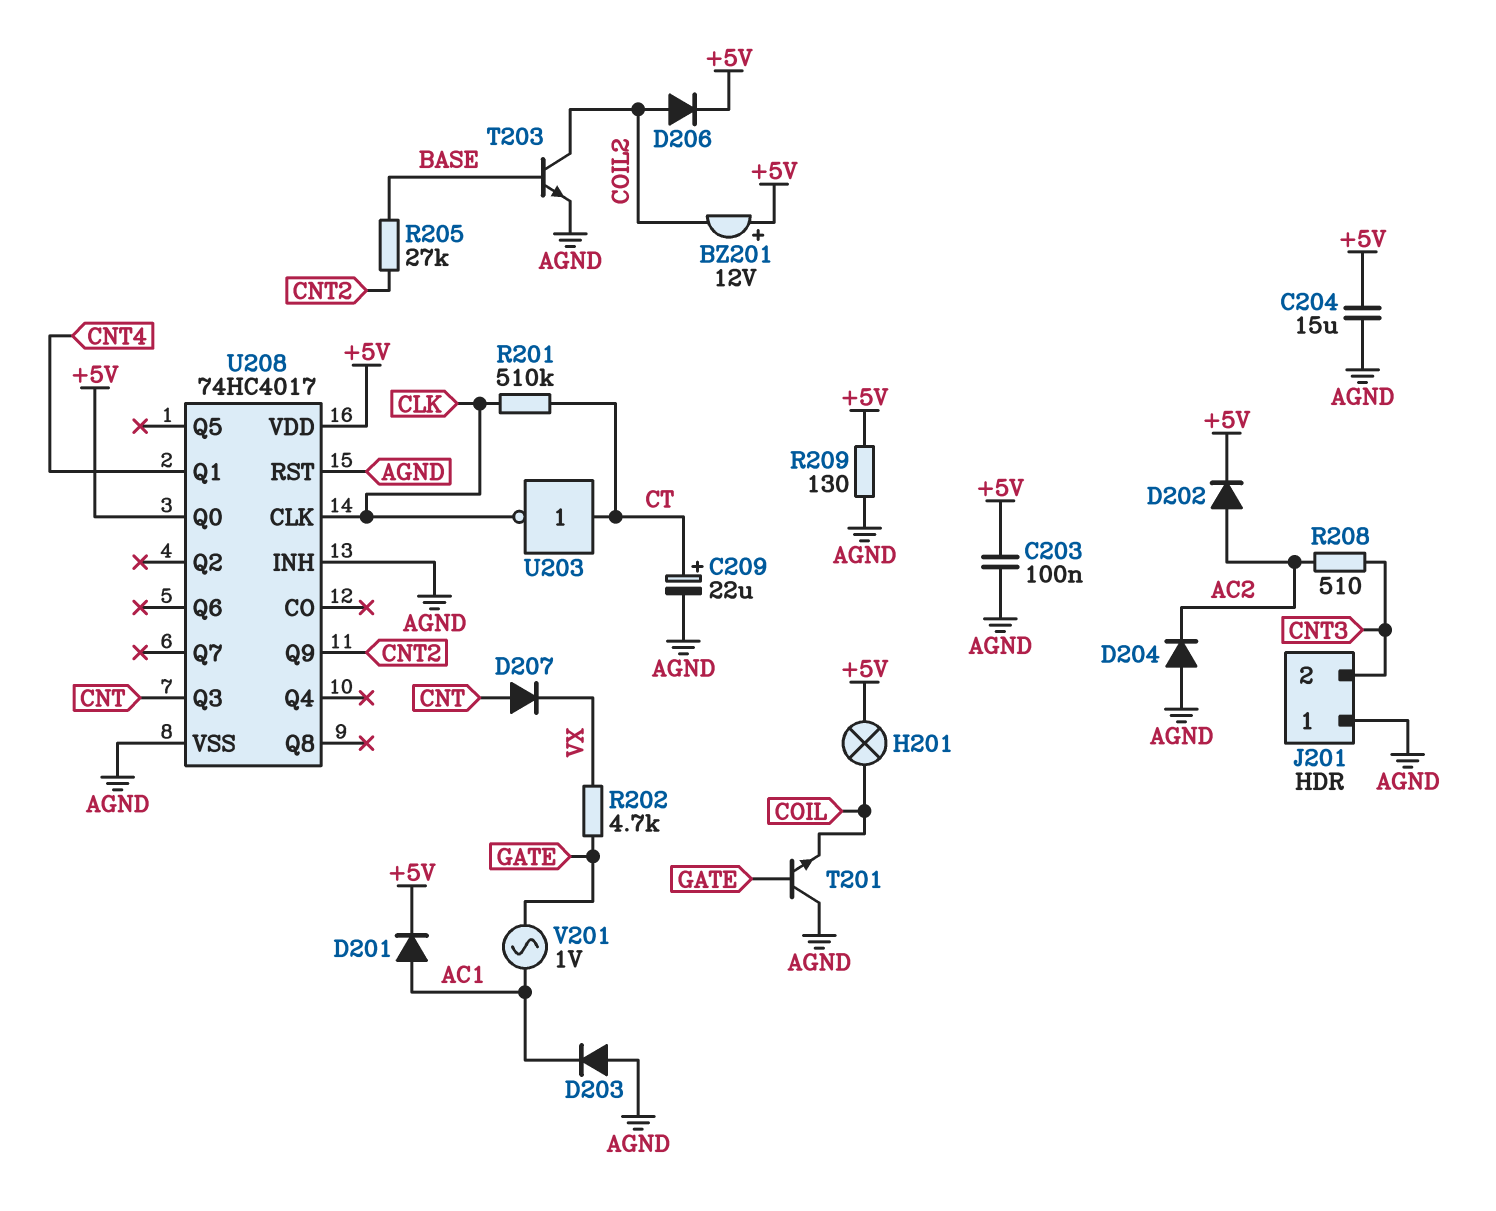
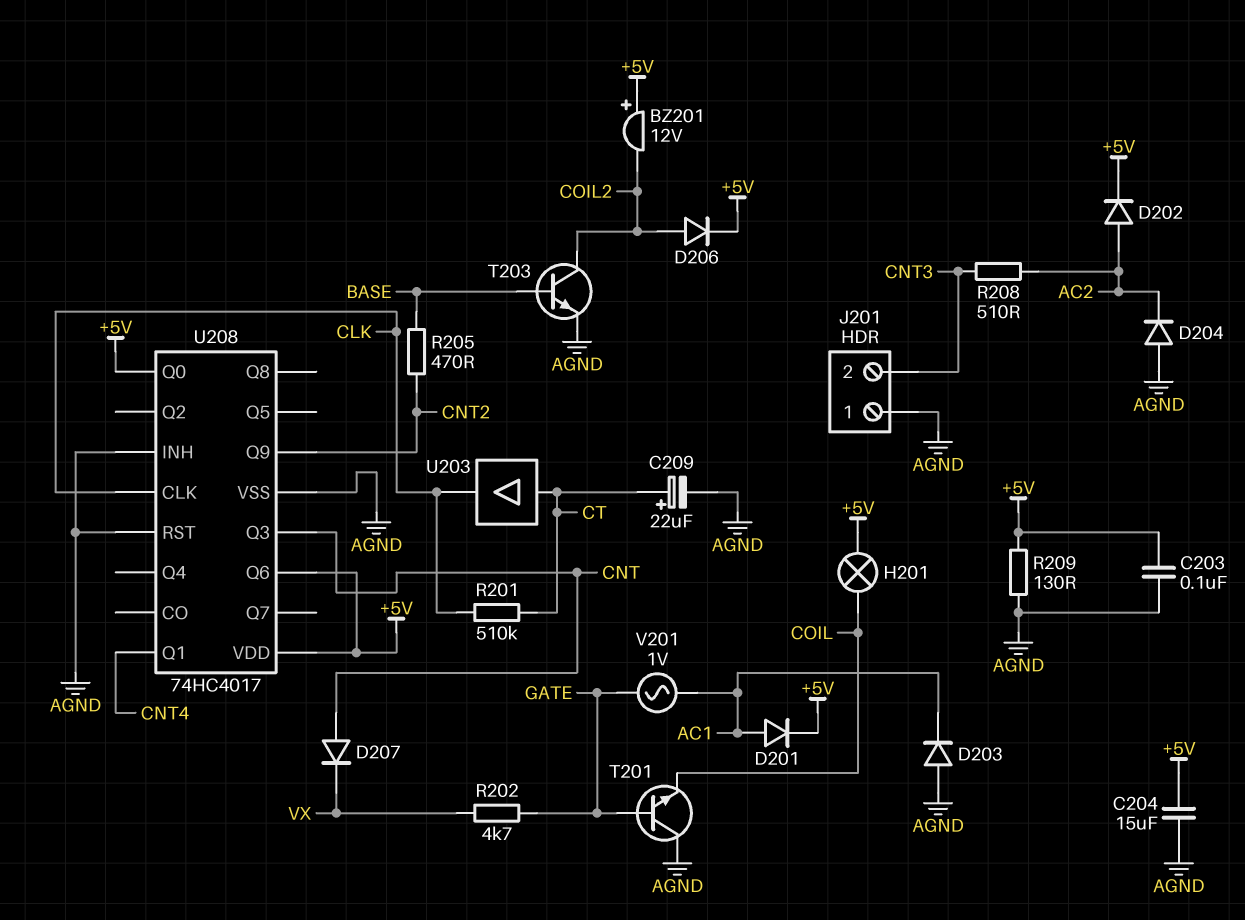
R205: 27k (BASE, CNT2) -> 470 (BASE, CNT2)
U203: NOT (in CT, out CLK) -> buffer (in CT, out CLK)
U208 pin Q6: none -> +5V

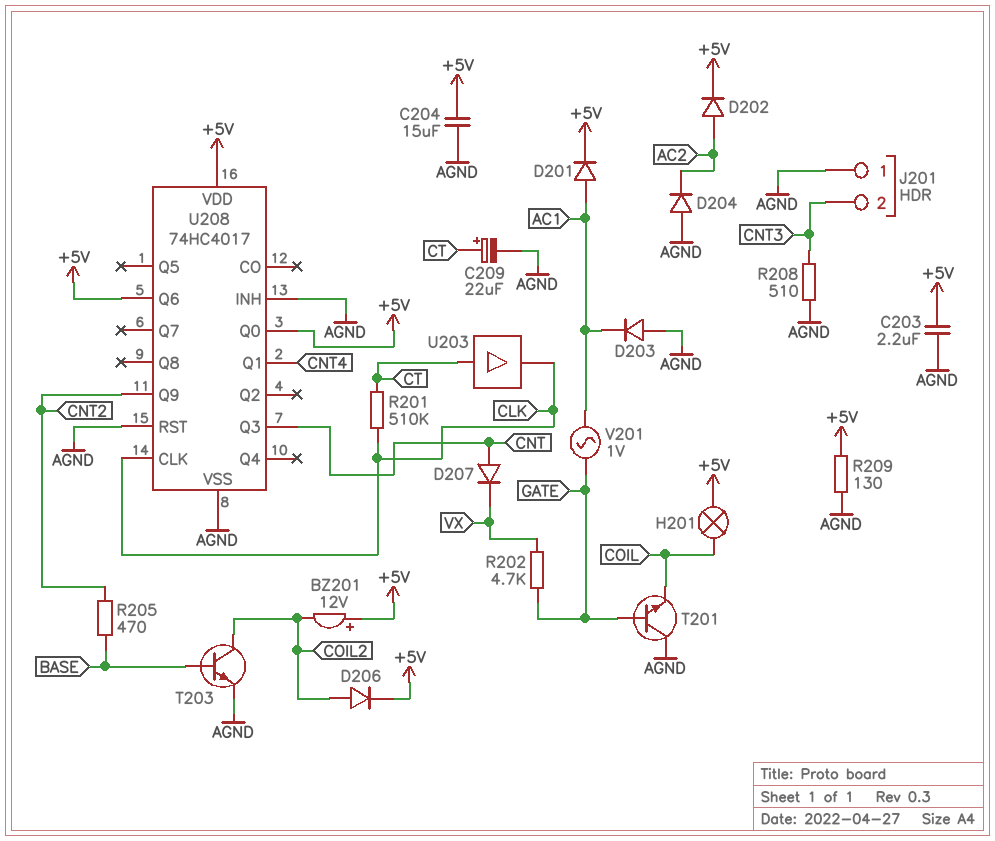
C203: 100nF (+5V, AGND) -> 2.2uF (+5V, AGND)
R208: 510 (AC2, CNT3) -> 510 (AGND, CNT3)

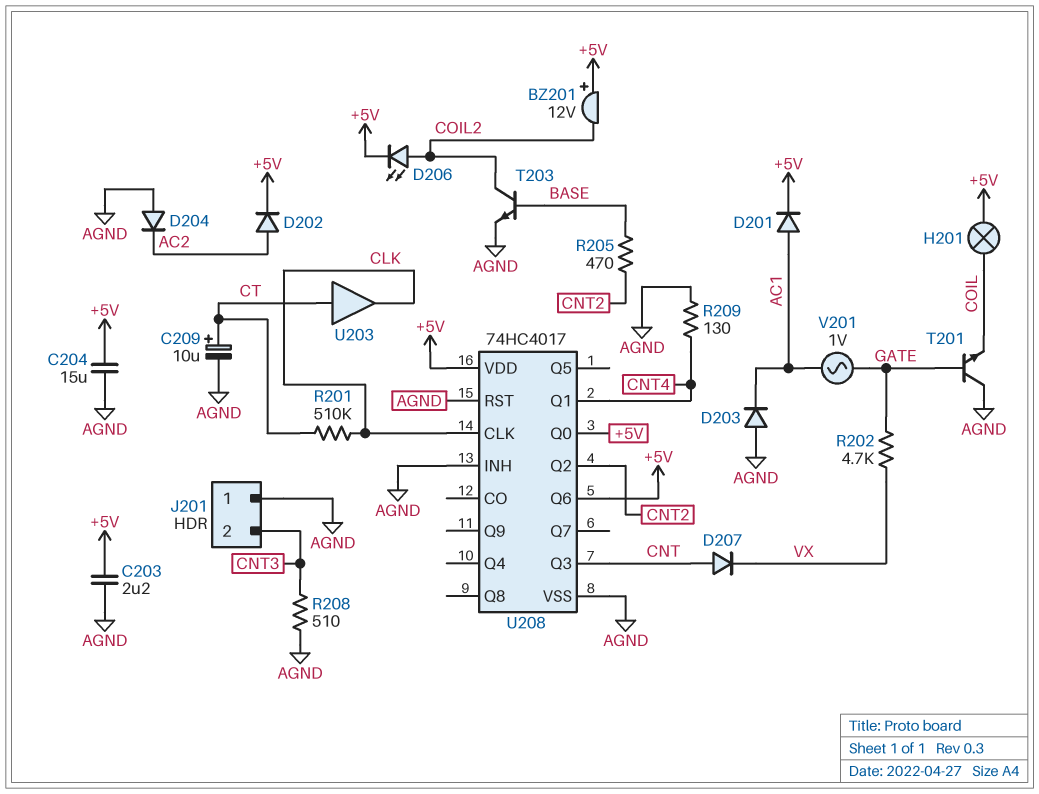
C209: 22uF (plus CT, minus AGND) -> 10uF (plus CT, minus AGND)
D206: diode (A COIL2, K +5V) -> LED (A COIL2, K +5V)
R209: 130 (+5V, AGND) -> 130 (AGND, CNT4)
U208 pin Q2: none -> CNT2
U208 pin Q9: CNT2 -> none

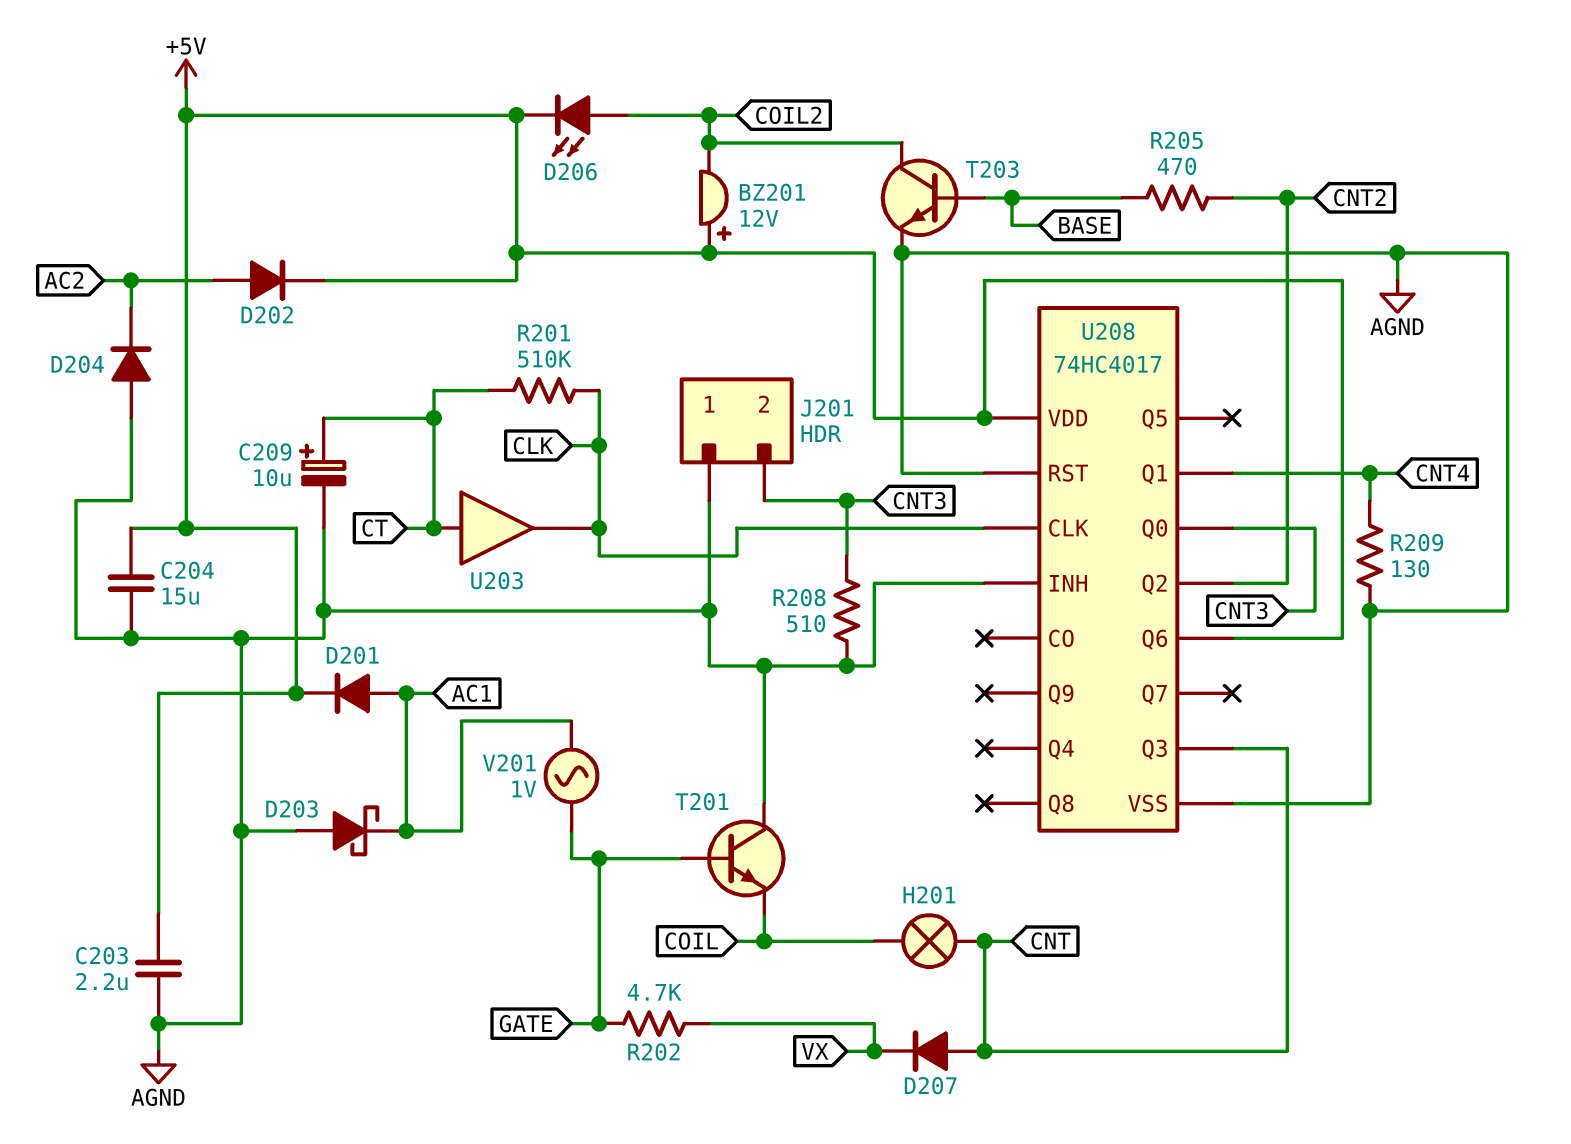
D203: diode (A AGND, K AC1) -> schottky (A AGND, K AC1)
H201: lamp (+5V, COIL) -> lamp (CNT, COIL)
U208 pin Q0: +5V -> CNT3

